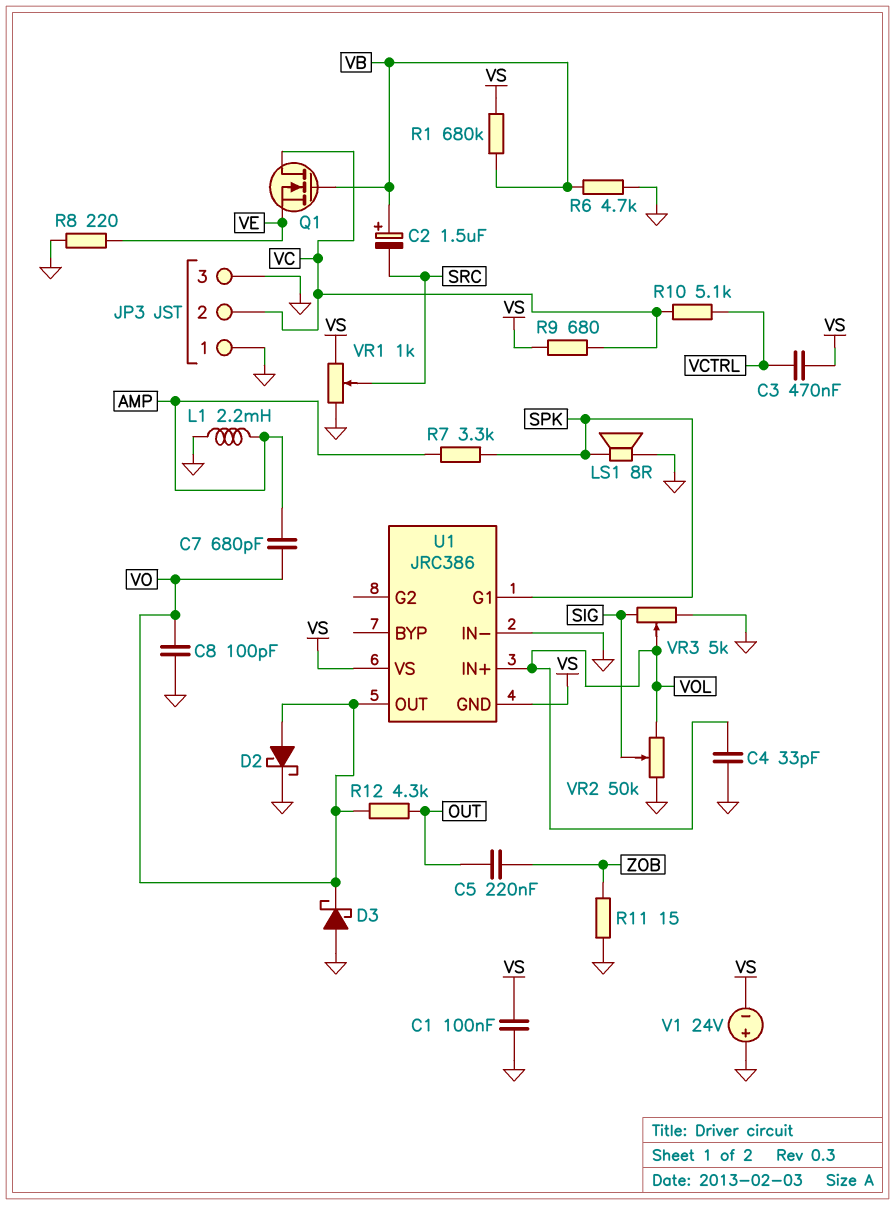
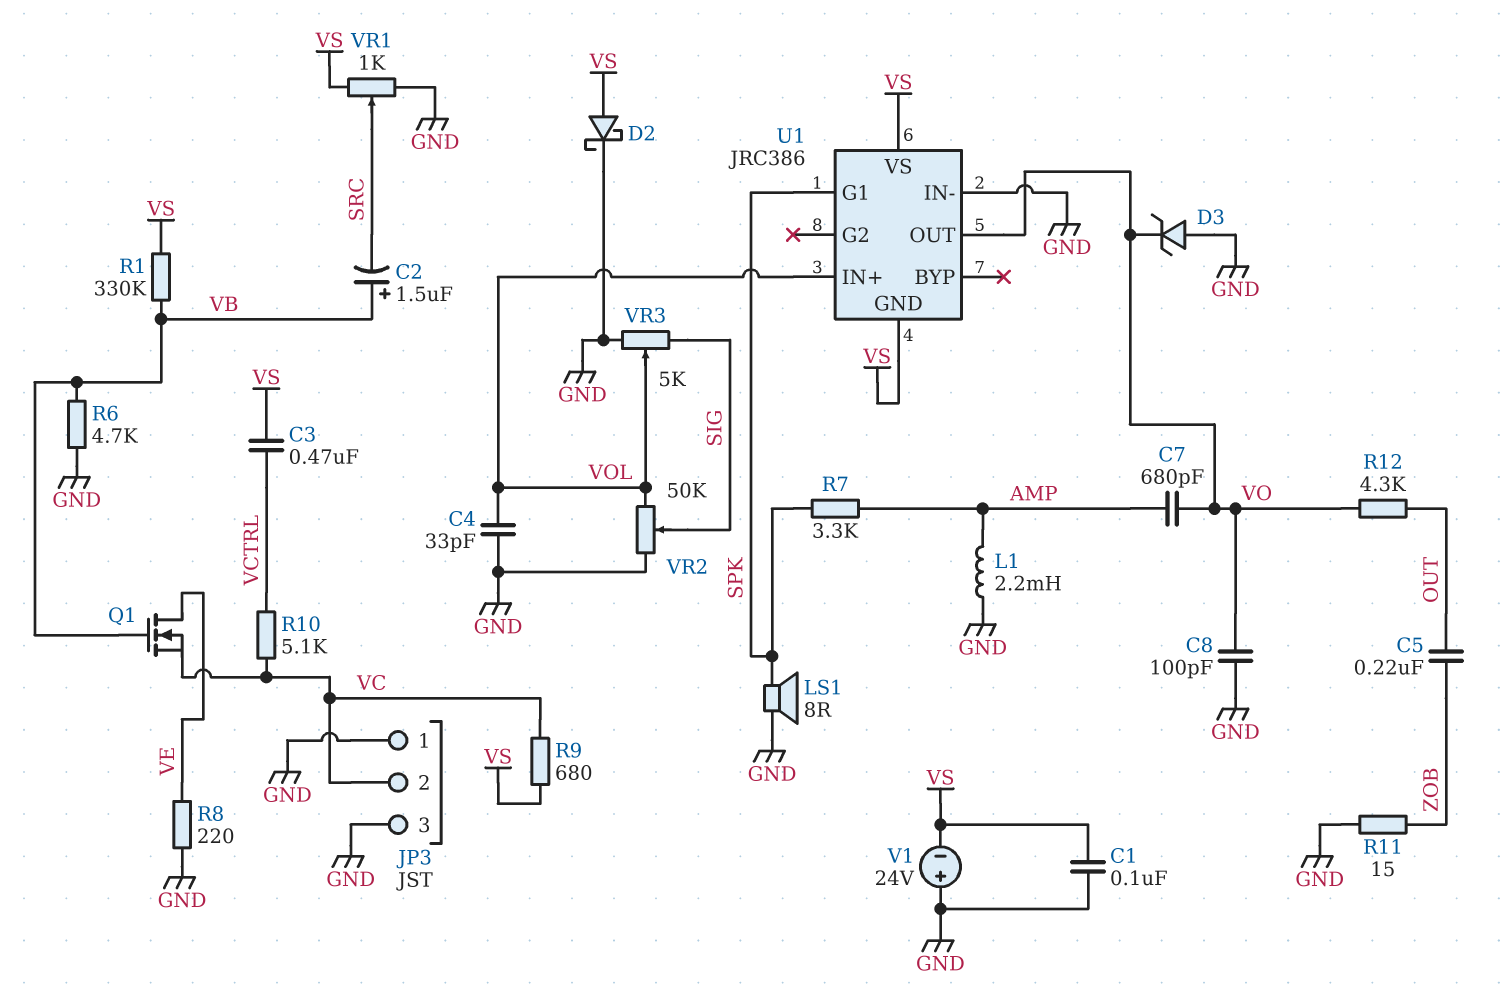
D2: schottky (A VO, K GND) -> schottky (A VS, K GND)
D3: schottky (A GND, K VO) -> zener (A GND, K VO)
Q1: NMOS (G VB, D VC, S VE) -> NMOS (G VB, D VE, S VC)
R1: 680k (VB, VS) -> 330k (VB, VS)

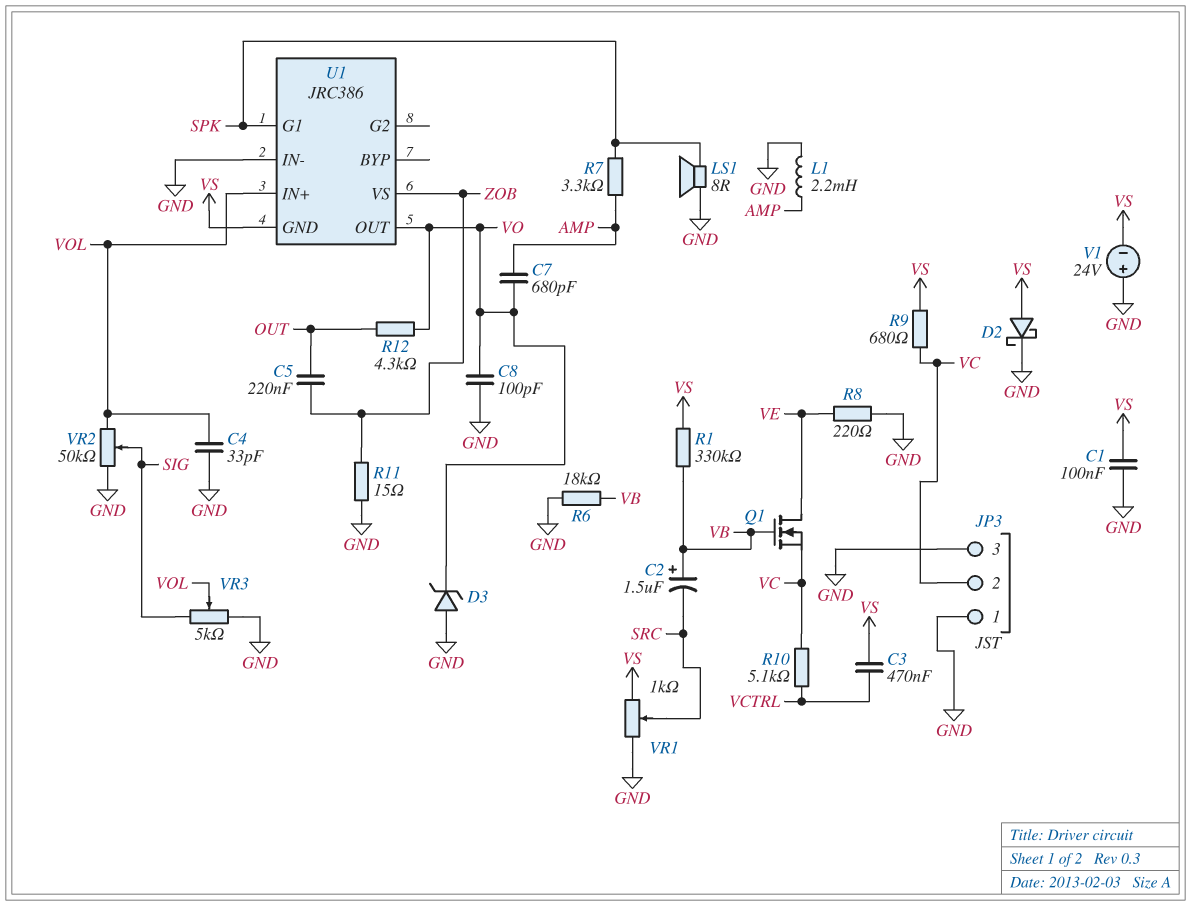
R6: 4.7k (GND, VB) -> 18k (GND, VB)
U1 pin VS: VS -> ZOB

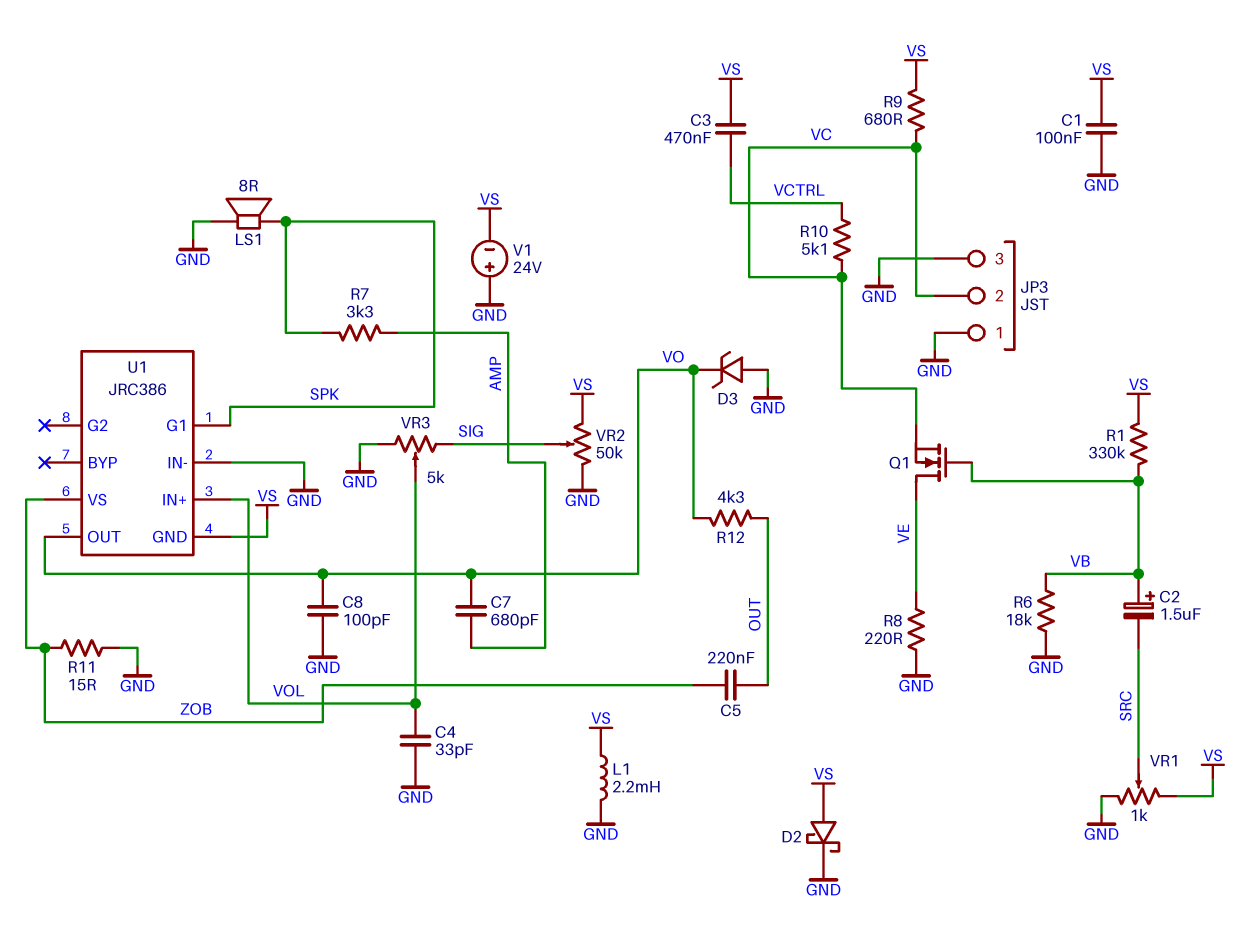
L1: 2.2mH (AMP, GND) -> 2.2mH (GND, VS)
VR2: 50k (GND, VOL, wiper SIG) -> 50k (GND, VS, wiper SIG)

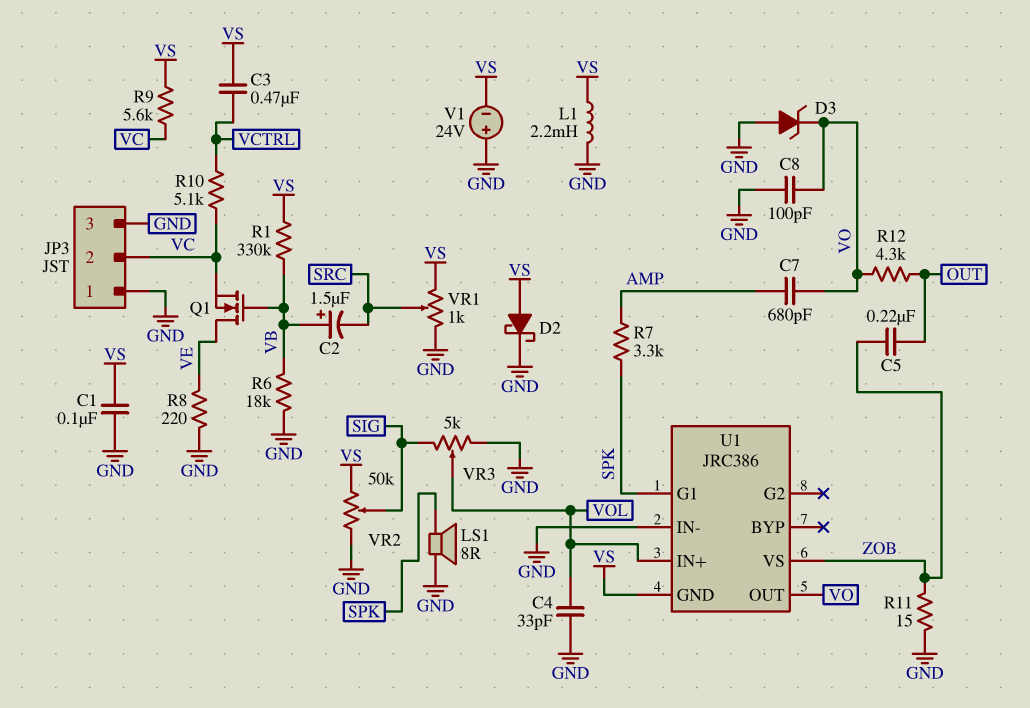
R9: 680 (VC, VS) -> 5.6k (VC, VS)

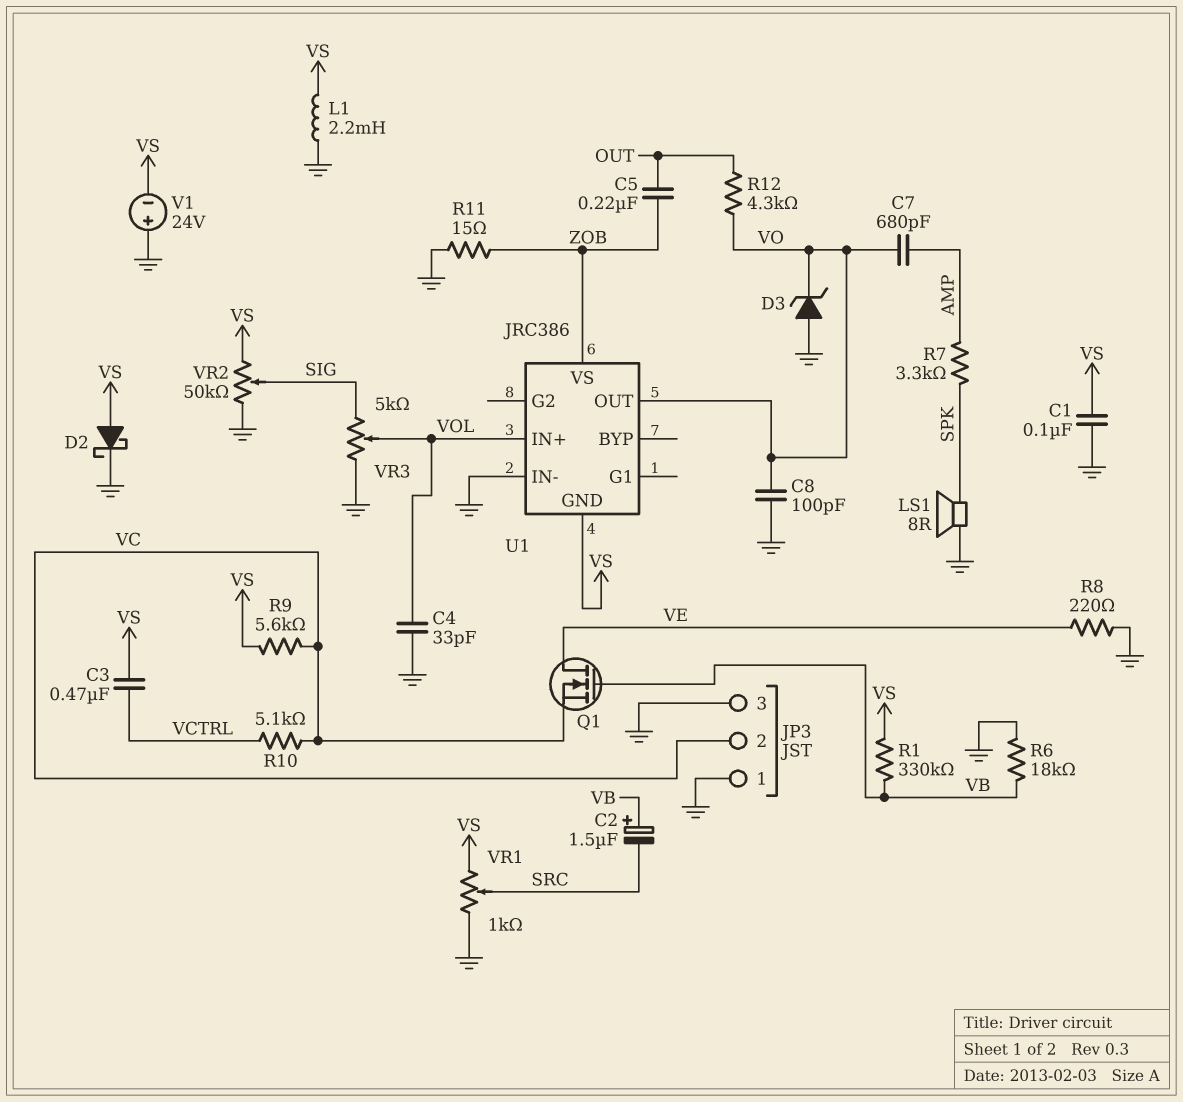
U1 pin G1: SPK -> none

